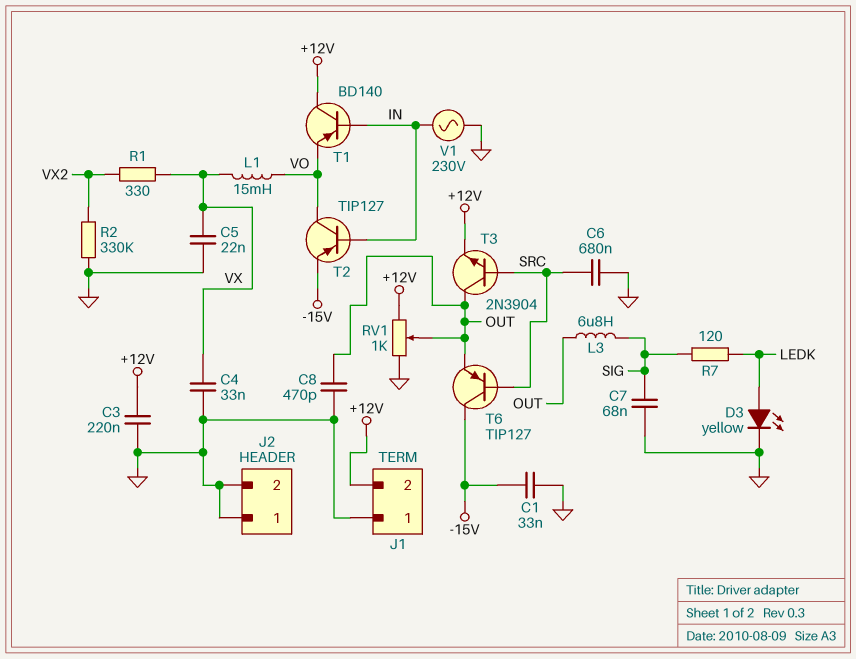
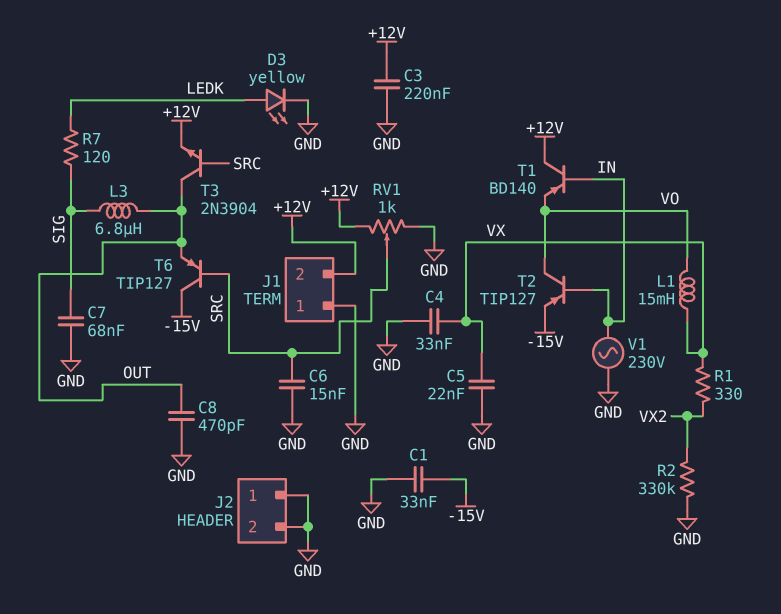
C6: 680nF (GND, SRC) -> 15nF (GND, SRC)
RV1: 1k (+12V, GND, wiper OUT) -> 1k (+12V, GND, wiper SRC)

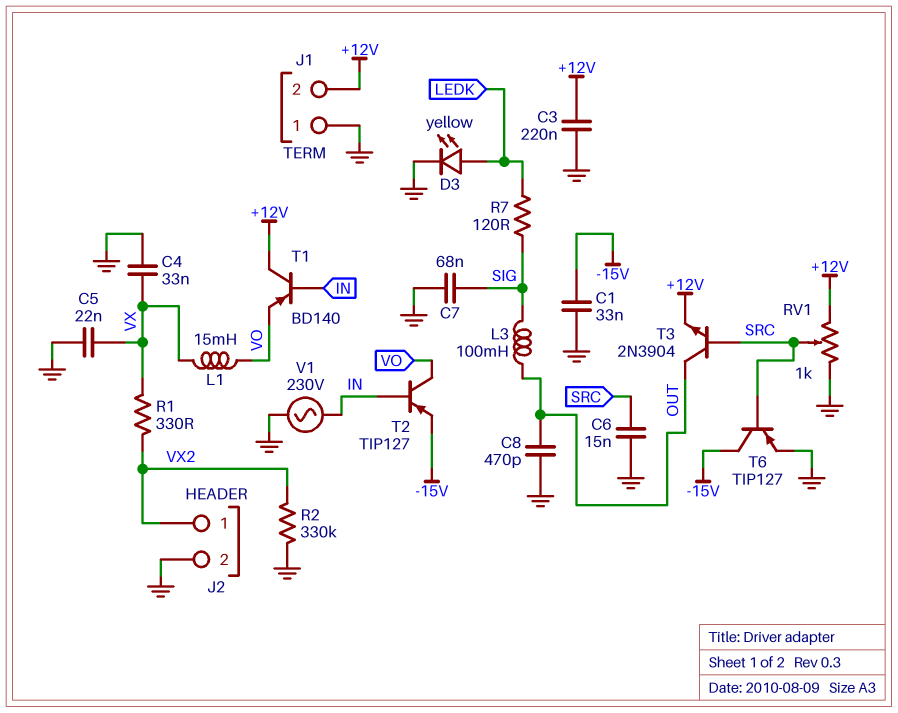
J2 pin 1: GND -> VX2
L3: 6.8uH (OUT, SIG) -> 100mH (OUT, SIG)
T6: PNP TIP127 (B SRC, C -15V, E OUT) -> PNP TIP127 (B SRC, C -15V, E GND)

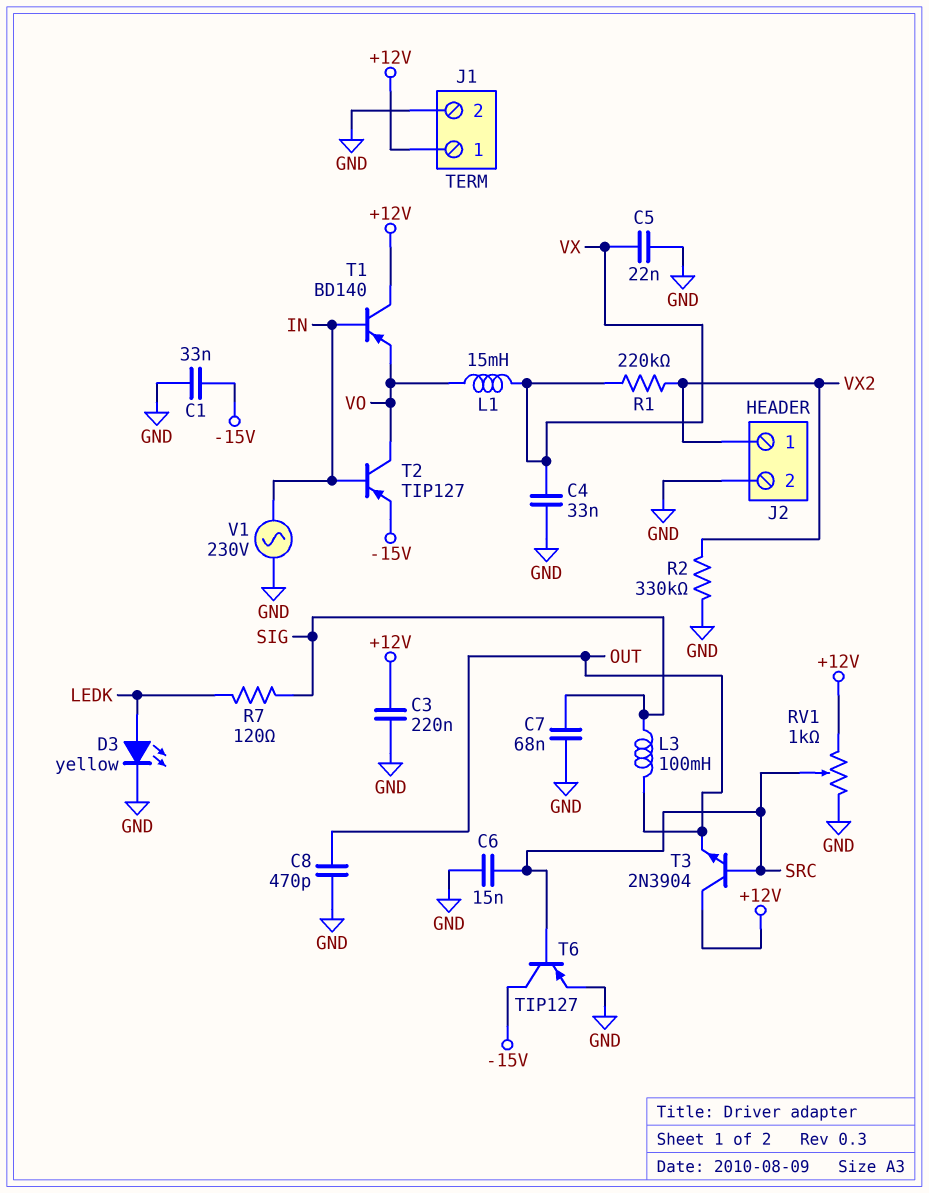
J1 pin 1: GND -> +12V
J1 pin 2: +12V -> GND
R1: 330 (VX, VX2) -> 220k (VX, VX2)
T3: NPN 2N3904 (B SRC, C OUT, E +12V) -> NPN 2N3904 (B SRC, C +12V, E OUT)

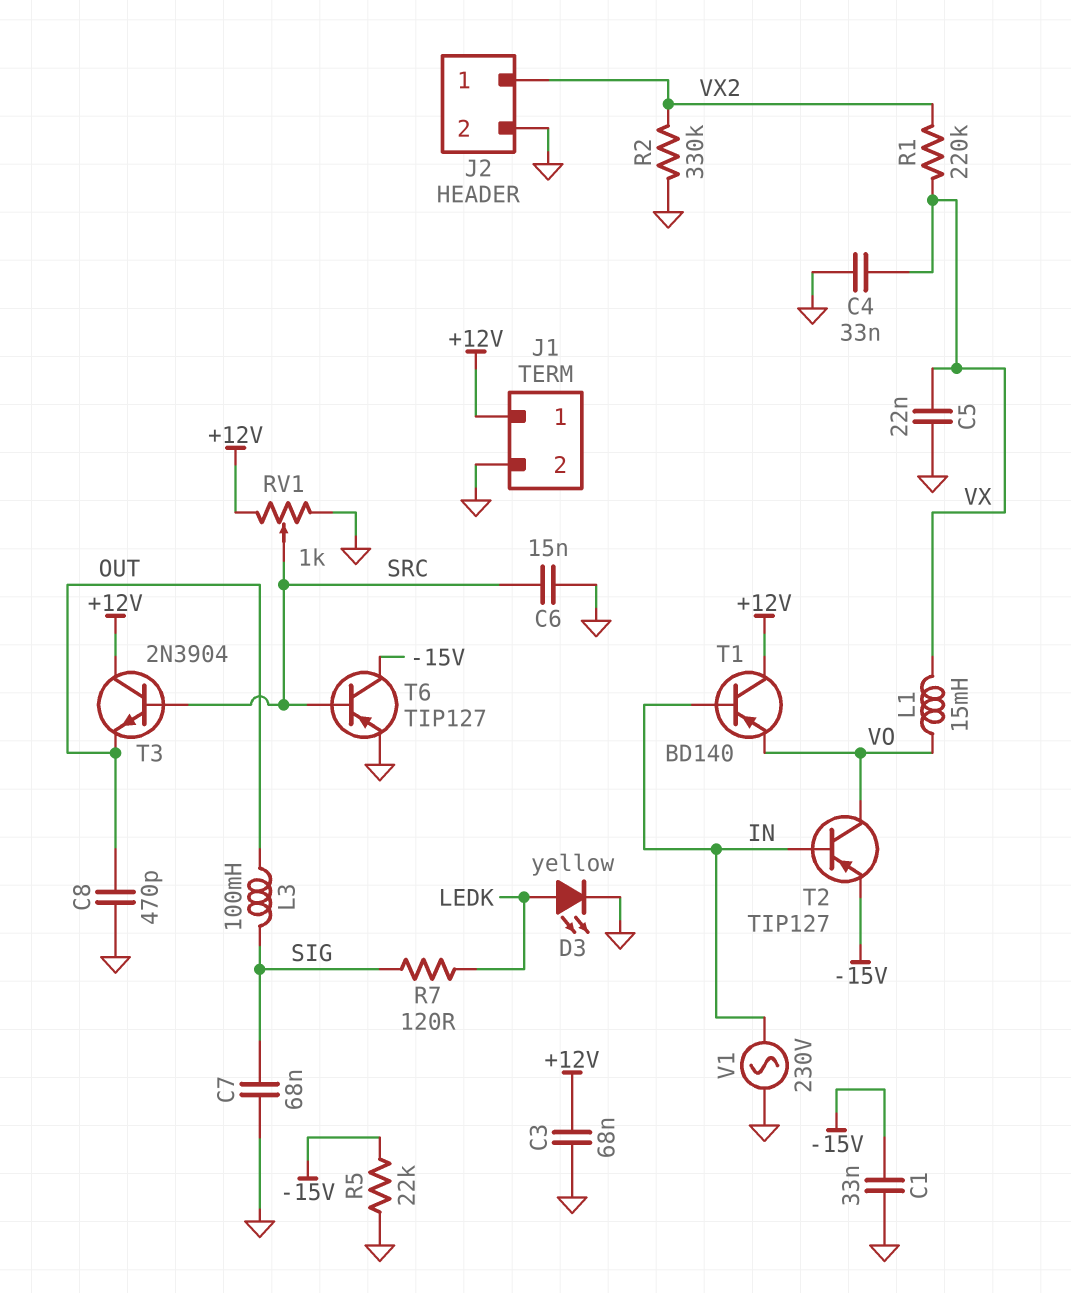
C3: 220nF (+12V, GND) -> 68nF (+12V, GND)
R5: none -> 22k (-15V, GND)

